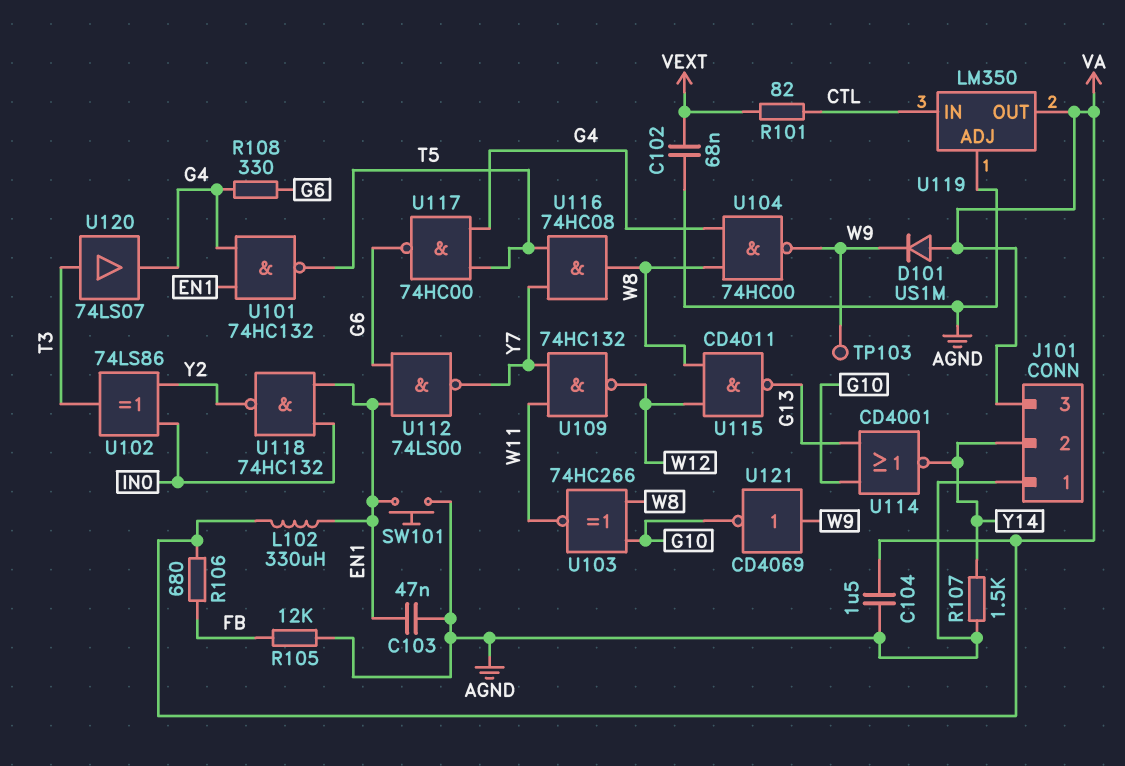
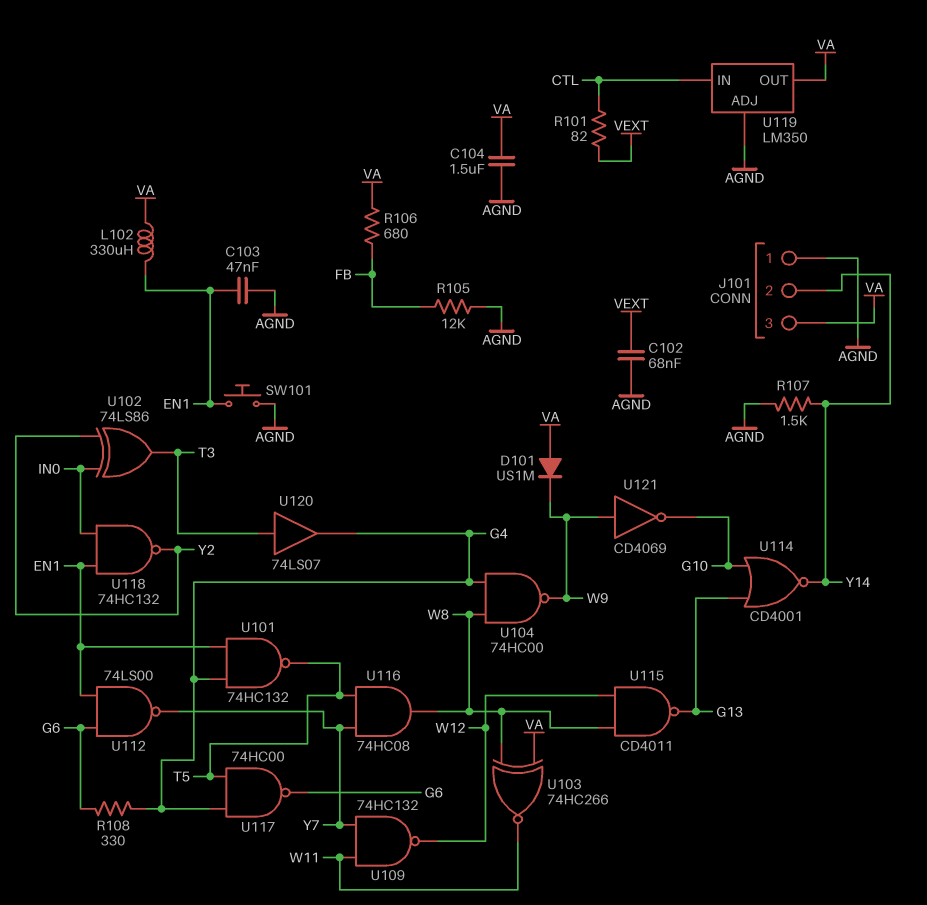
TP103: test point (W9) -> none
U103: XNOR 74HC266 (in G10, in W8, out W11) -> XNOR 74HC266 (in VA, in W8, out W11)

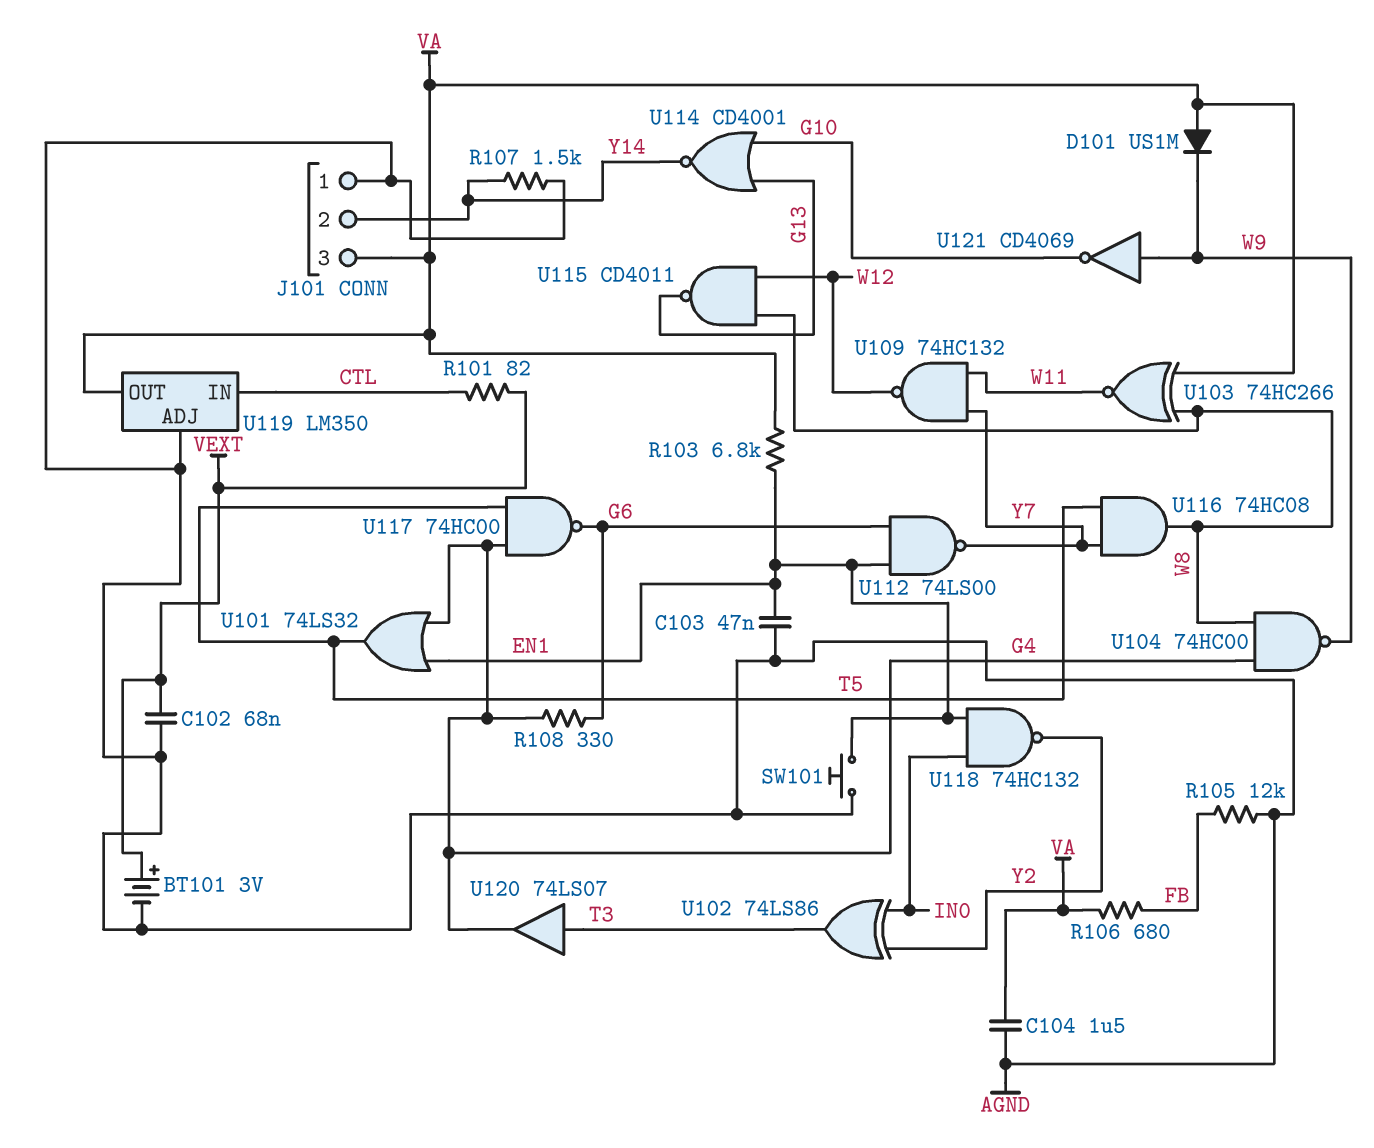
BT101: none -> 3V (plus VEXT, minus AGND)
L102: 330uH (EN1, VA) -> none
R103: none -> 6.8k (EN1, VA)
U101: NAND 74HC132 (in EN1, in G4, out T5) -> OR 74LS32 (in EN1, in G4, out T5)

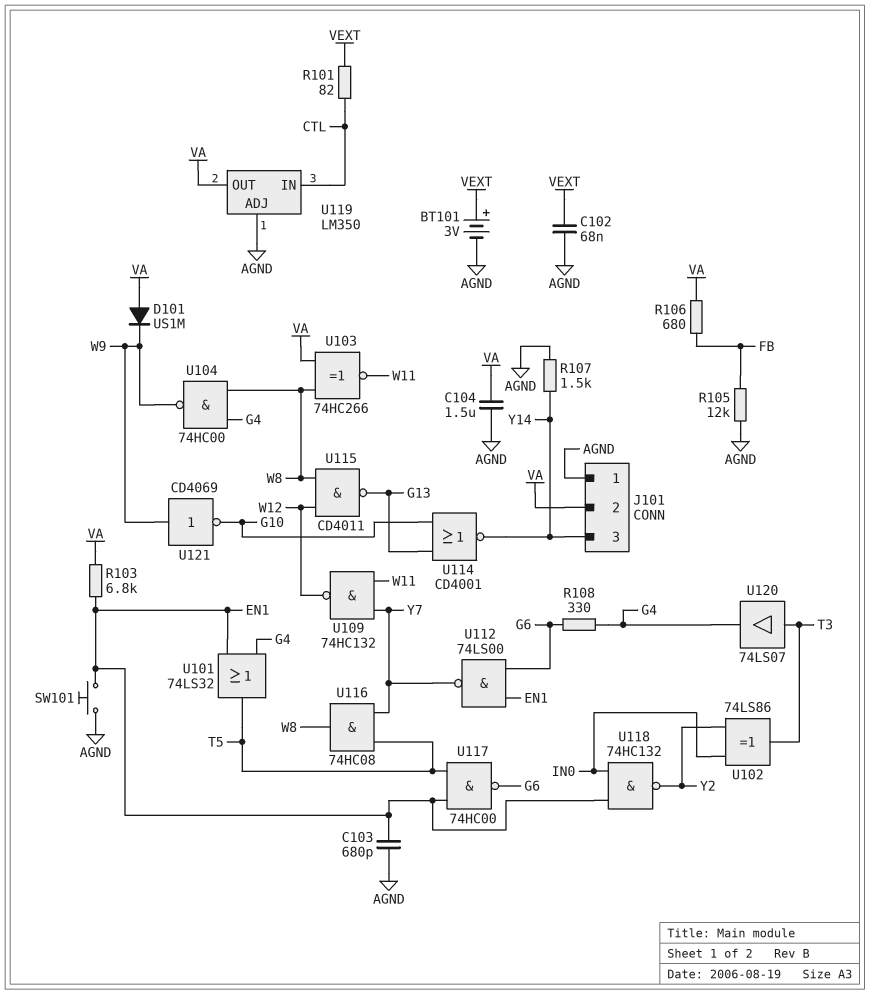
C103: 47nF (AGND, EN1) -> 680pF (AGND, EN1)
J101 pin 2: Y14 -> VA
J101 pin 3: VA -> Y14
U117: NAND 74HC00 (in G4, in T5, out G6) -> NAND 74HC00 (in EN1, in T5, out G6)

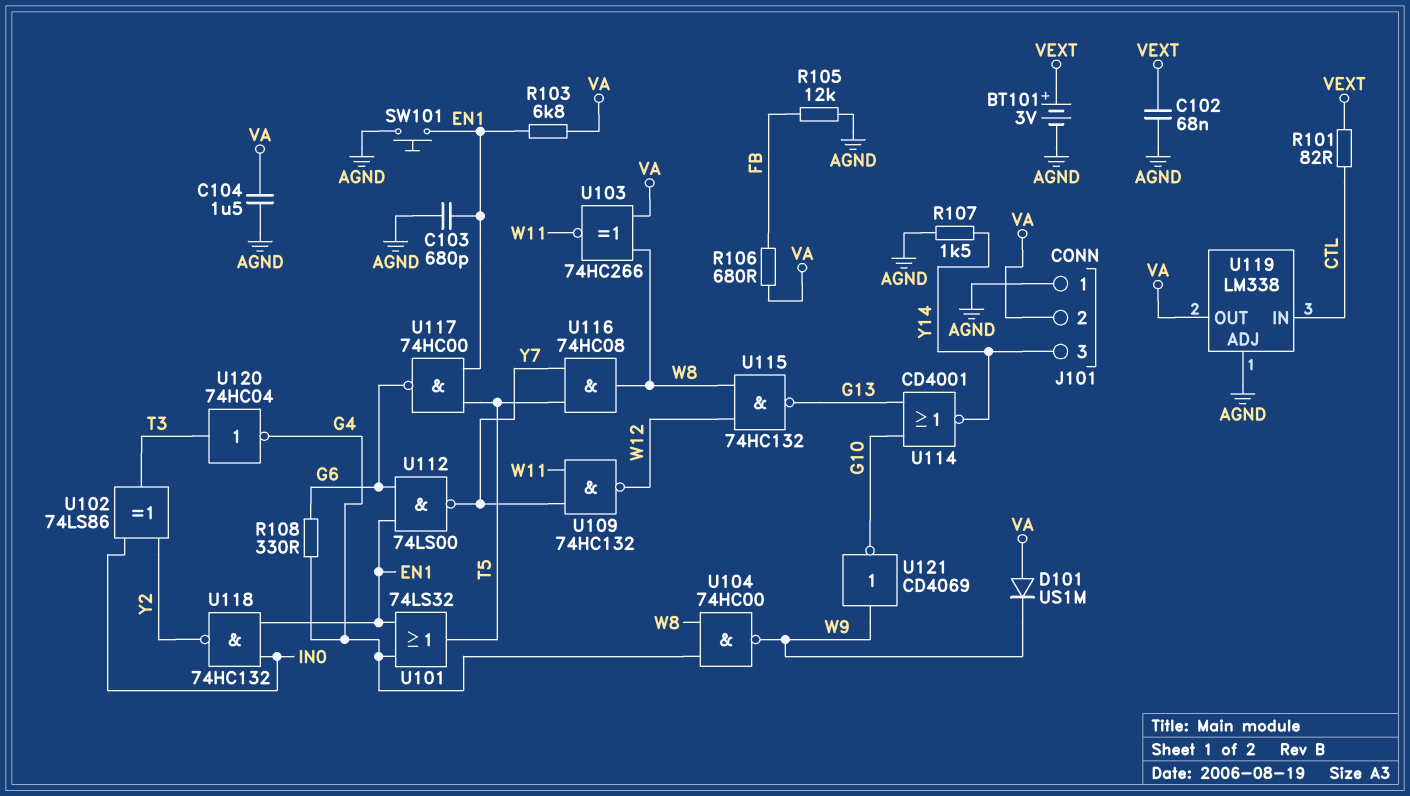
U115: NAND CD4011 (in W8, in W12, out G13) -> NAND 74HC132 (in W8, in W12, out G13)
U119: LM350 -> LM338
U120: buffer 74LS07 (in T3, out G4) -> NOT 74HC04 (in T3, out G4)

